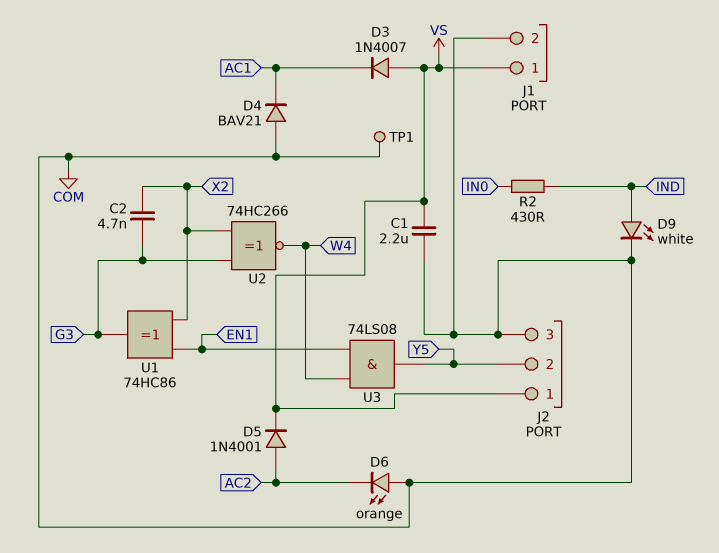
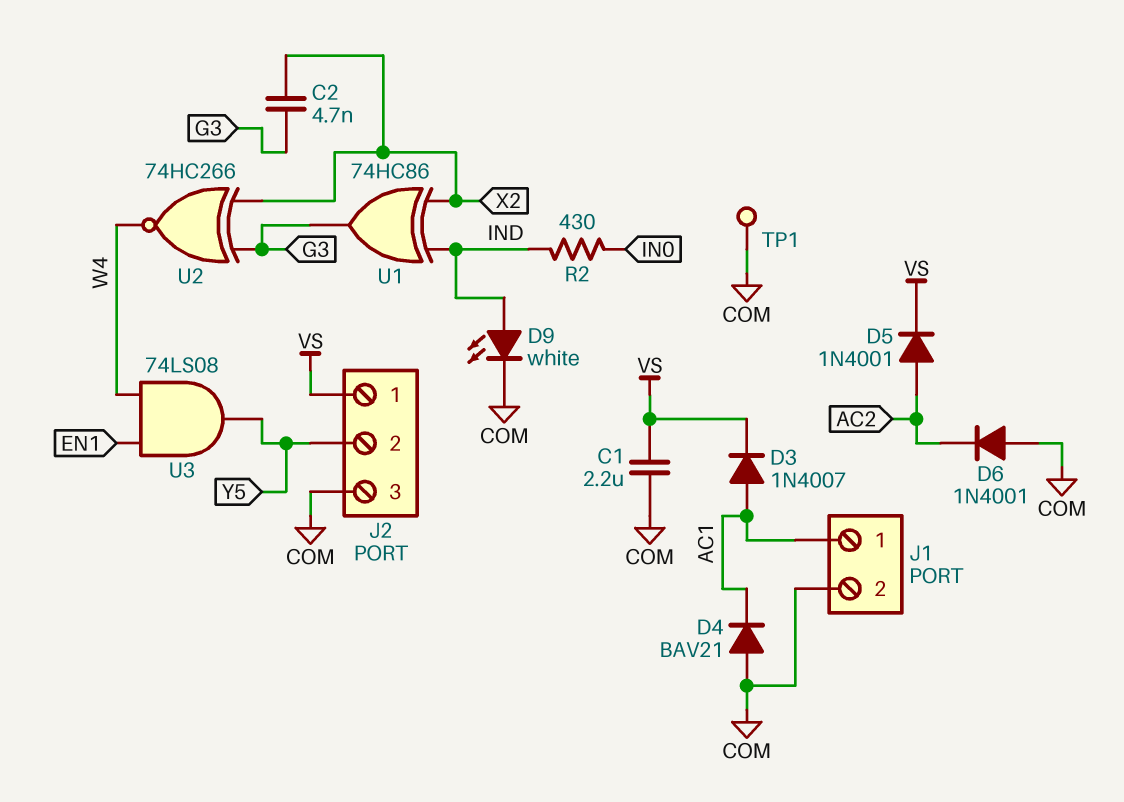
D3: diode 1N4007 (A VS, K AC1) -> diode 1N4007 (A AC1, K VS)
D6: LED orange (A COM, K AC2) -> diode 1N4001 (A COM, K AC2)
J1 pin 1: VS -> AC1
U1: XOR 74HC86 (in EN1, in X2, out G3) -> XOR 74HC86 (in IND, in X2, out G3)

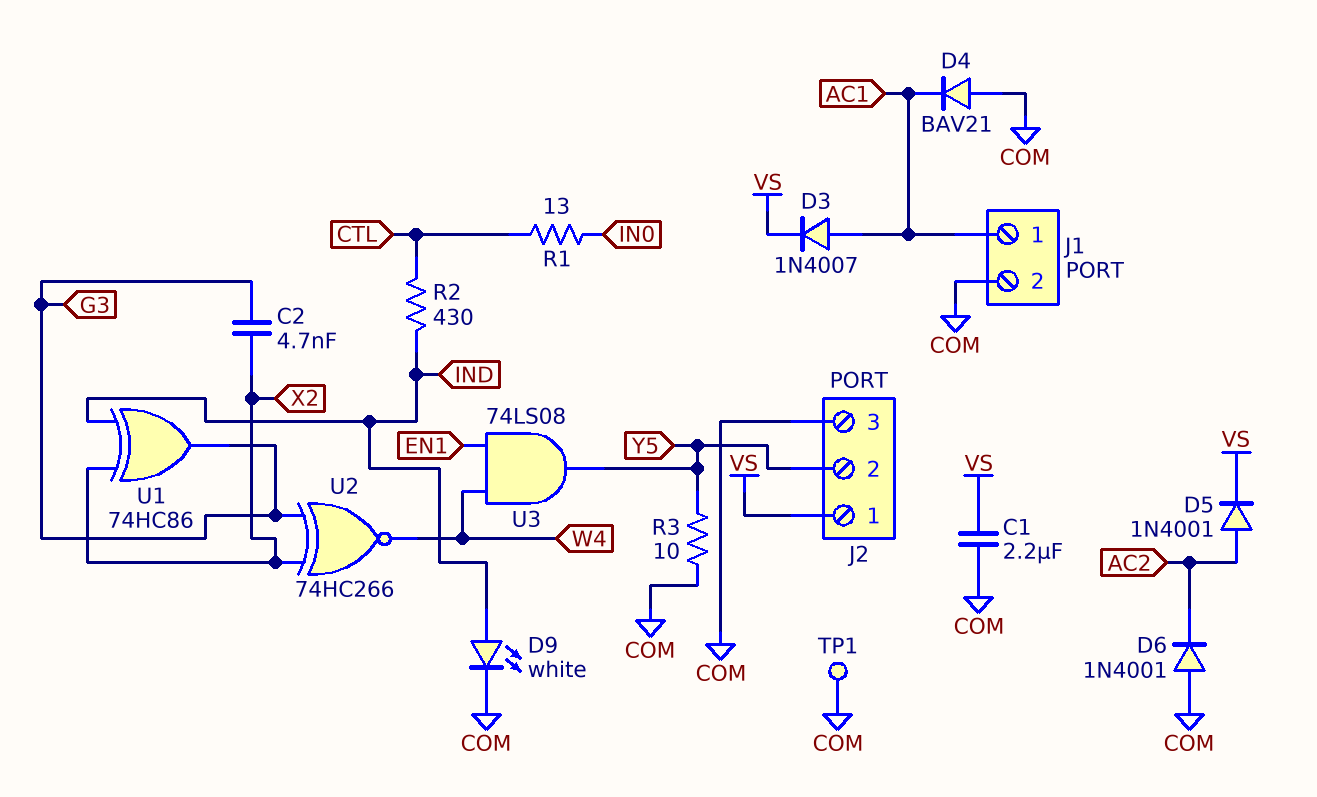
R1: none -> 13 (CTL, IN0)
R2: 430 (IN0, IND) -> 430 (CTL, IND)
R3: none -> 10 (COM, Y5)

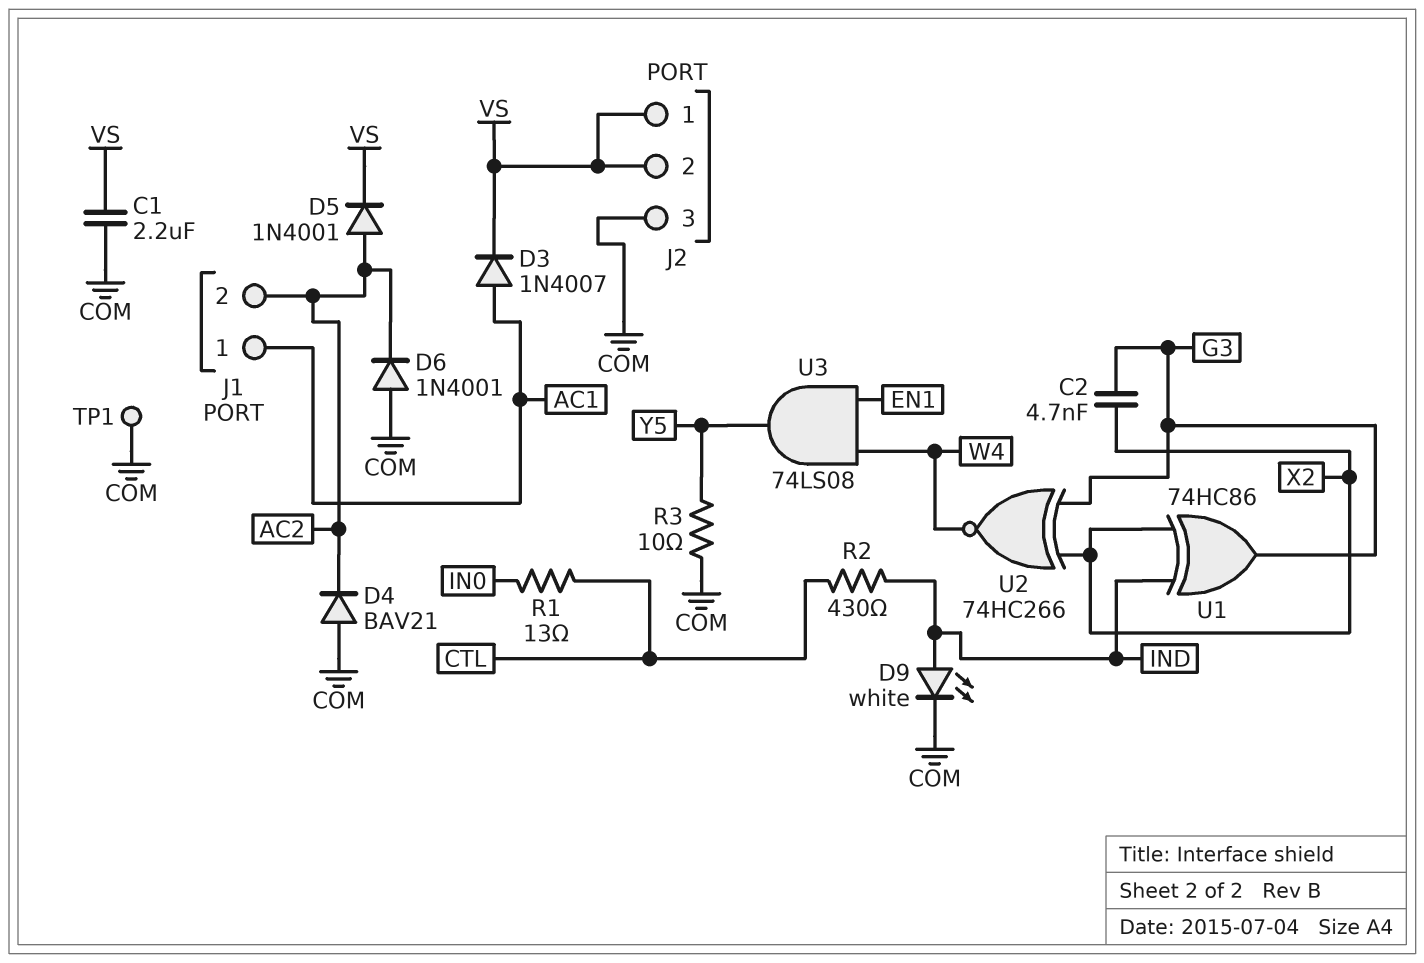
D4: diode BAV21 (A COM, K AC1) -> diode BAV21 (A COM, K AC2)
J1 pin 2: COM -> AC2
J2 pin 2: Y5 -> VS

